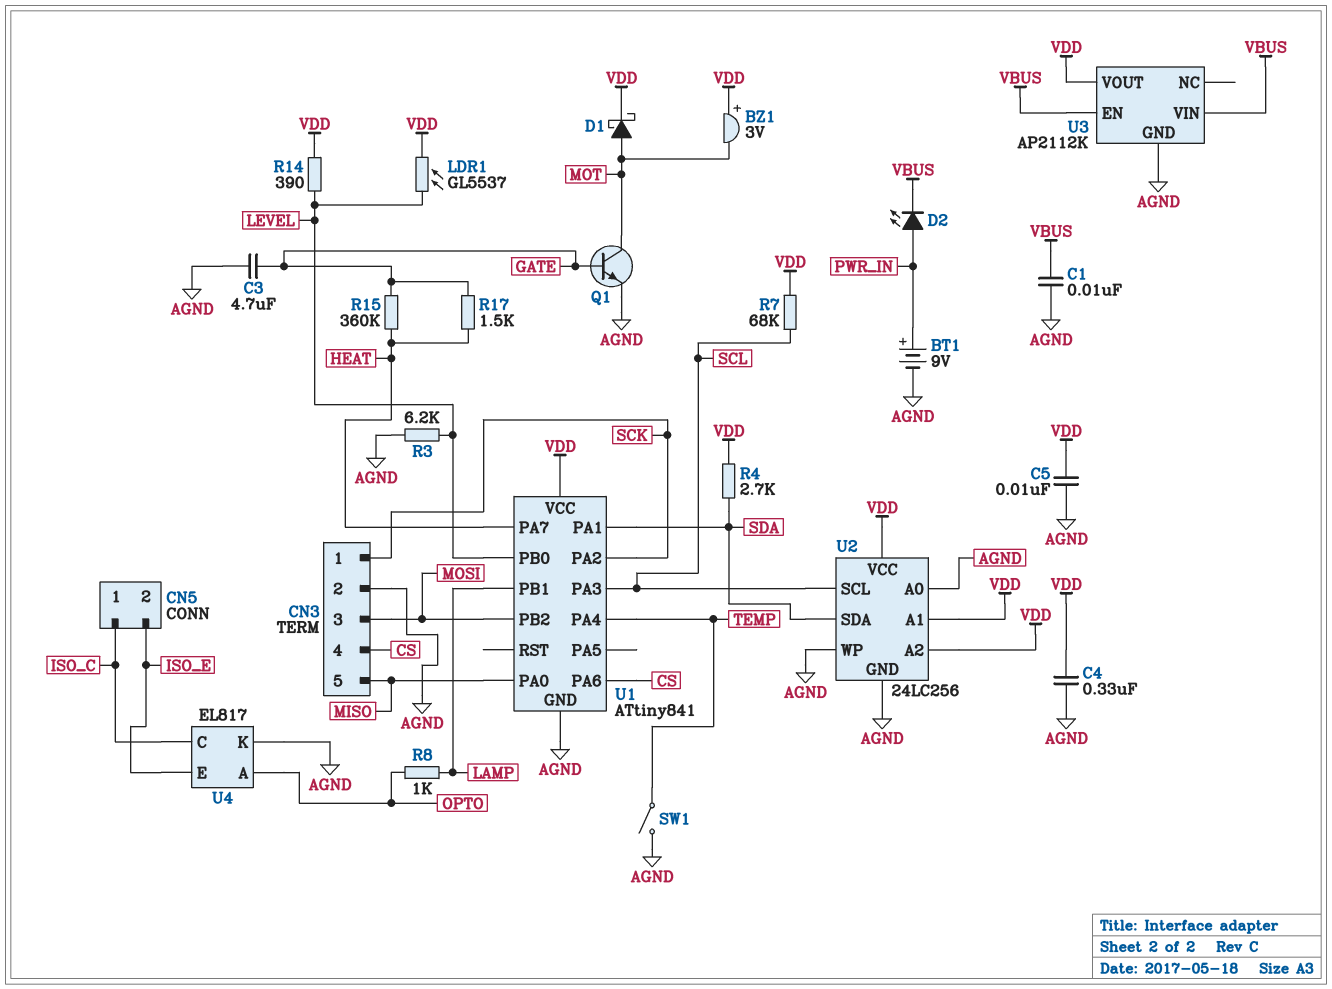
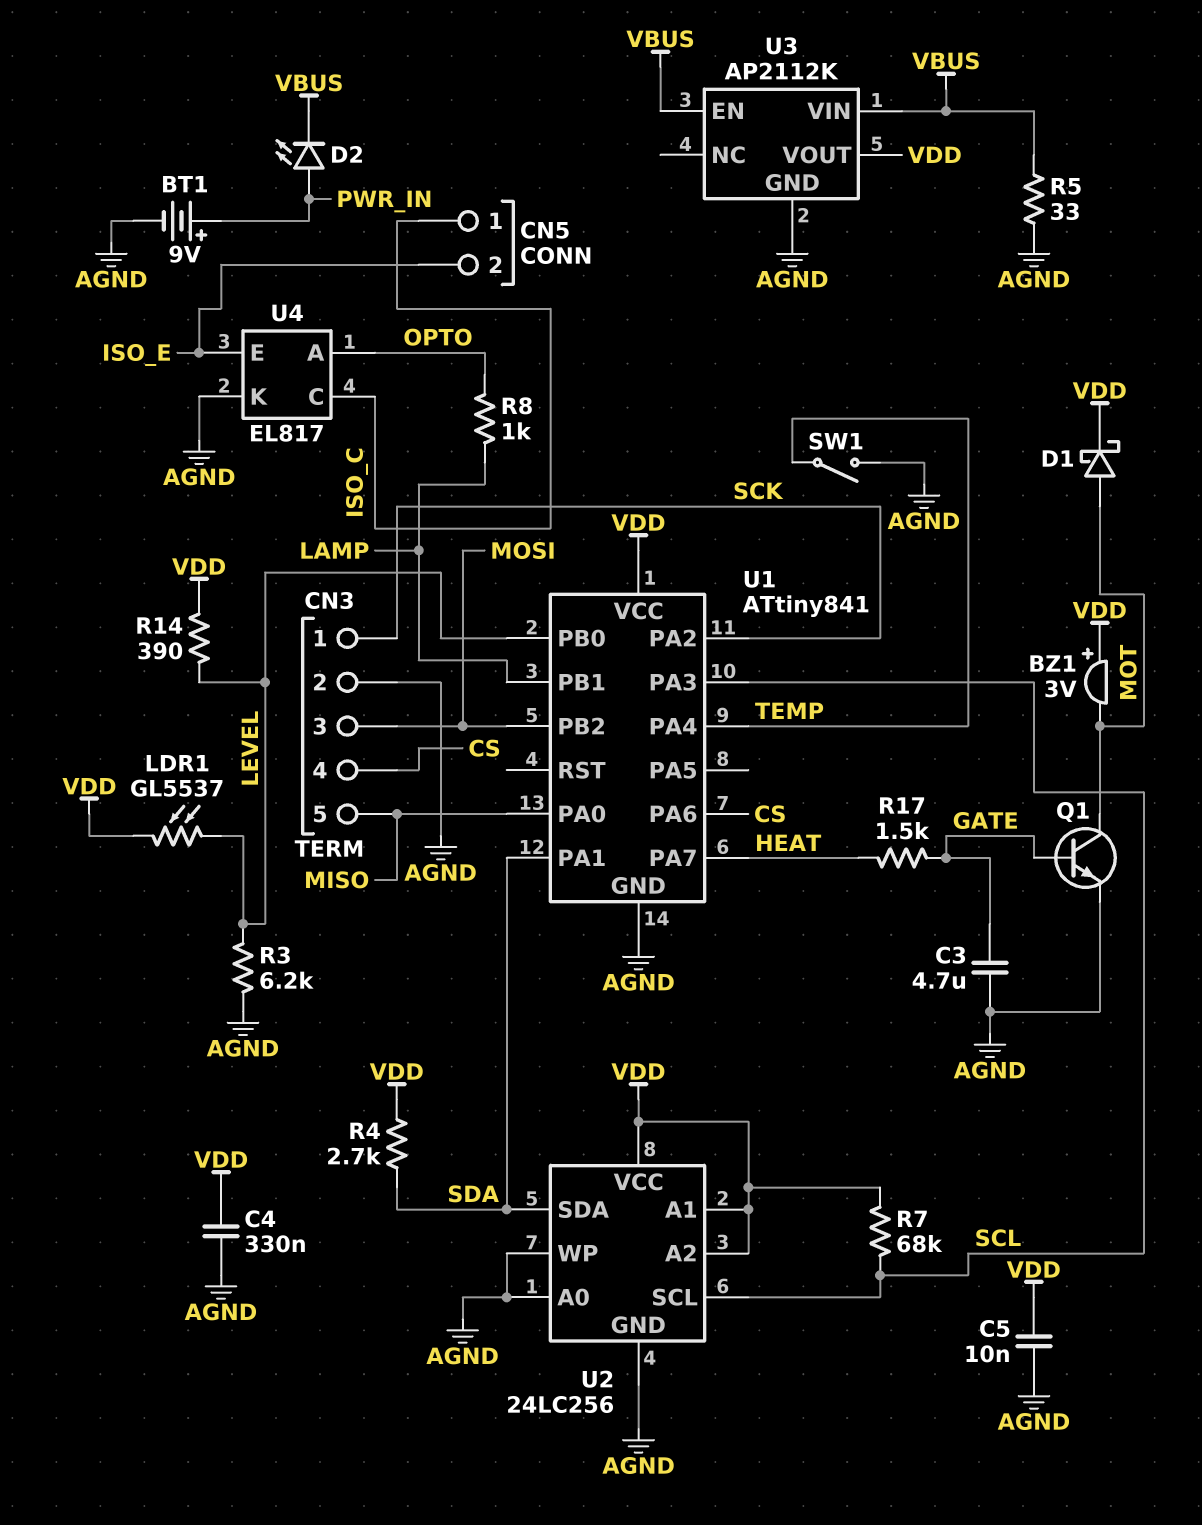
C1: 10nF (AGND, VBUS) -> none
R5: none -> 33 (AGND, VBUS)
R15: 360k (GATE, HEAT) -> none

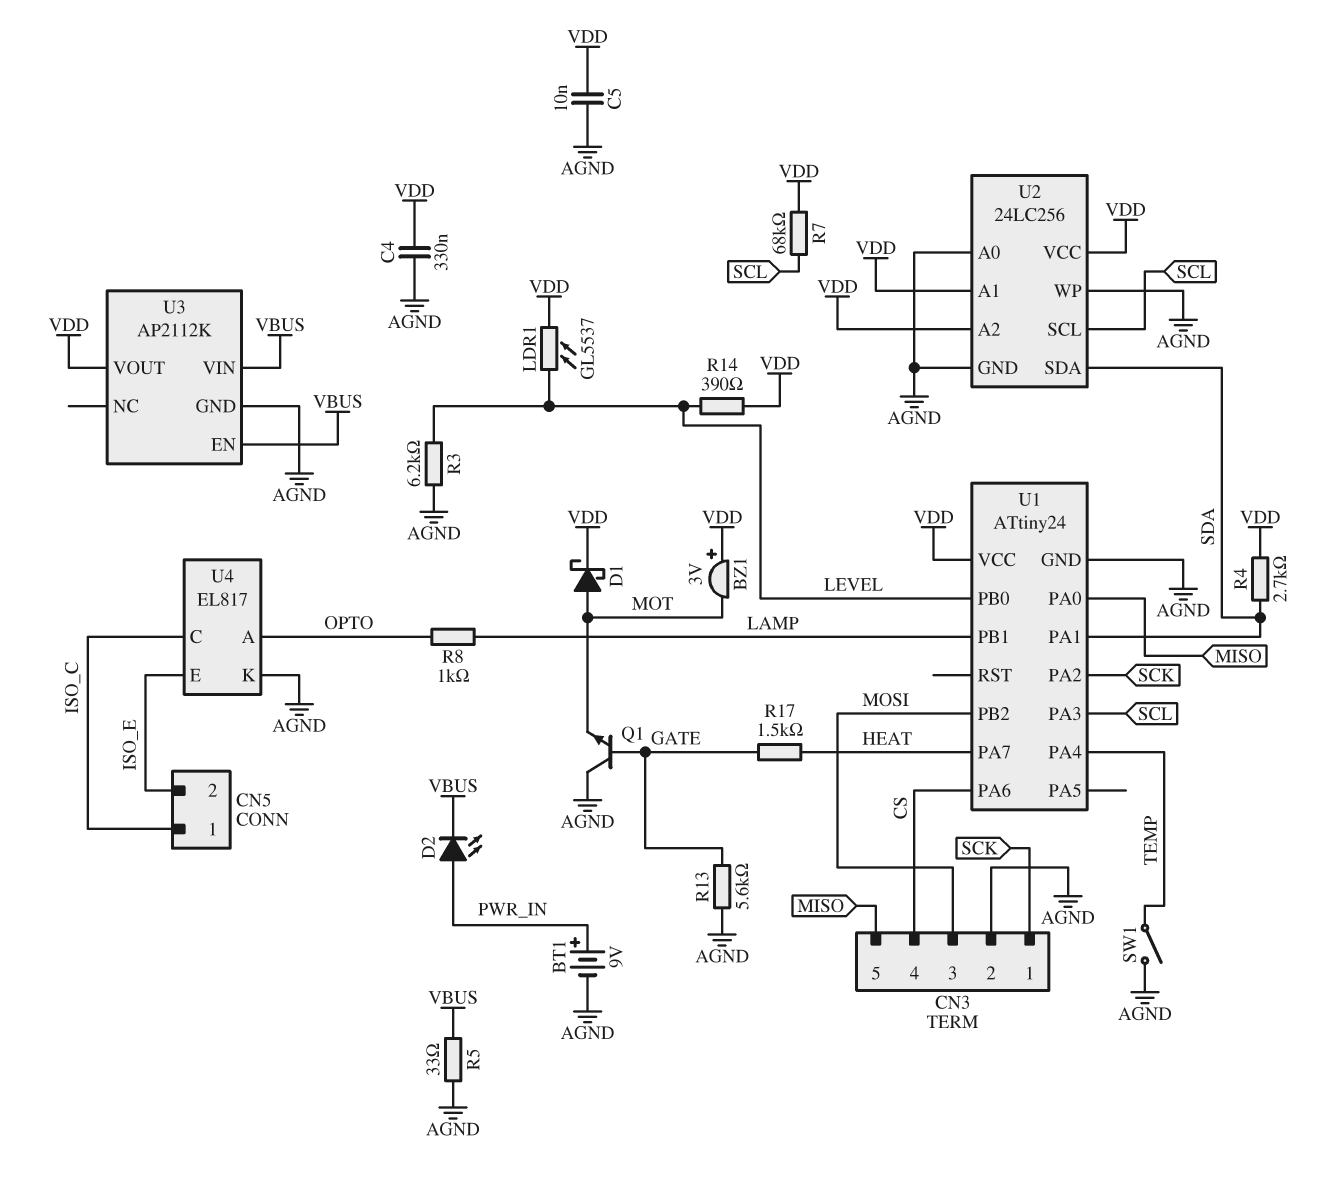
C3: 4.7uF (AGND, GATE) -> none
Q1: NPN (B GATE, C MOT, E AGND) -> NPN (B GATE, C AGND, E MOT)
R13: none -> 5.6k (AGND, GATE)
U1: ATtiny841 -> ATtiny24

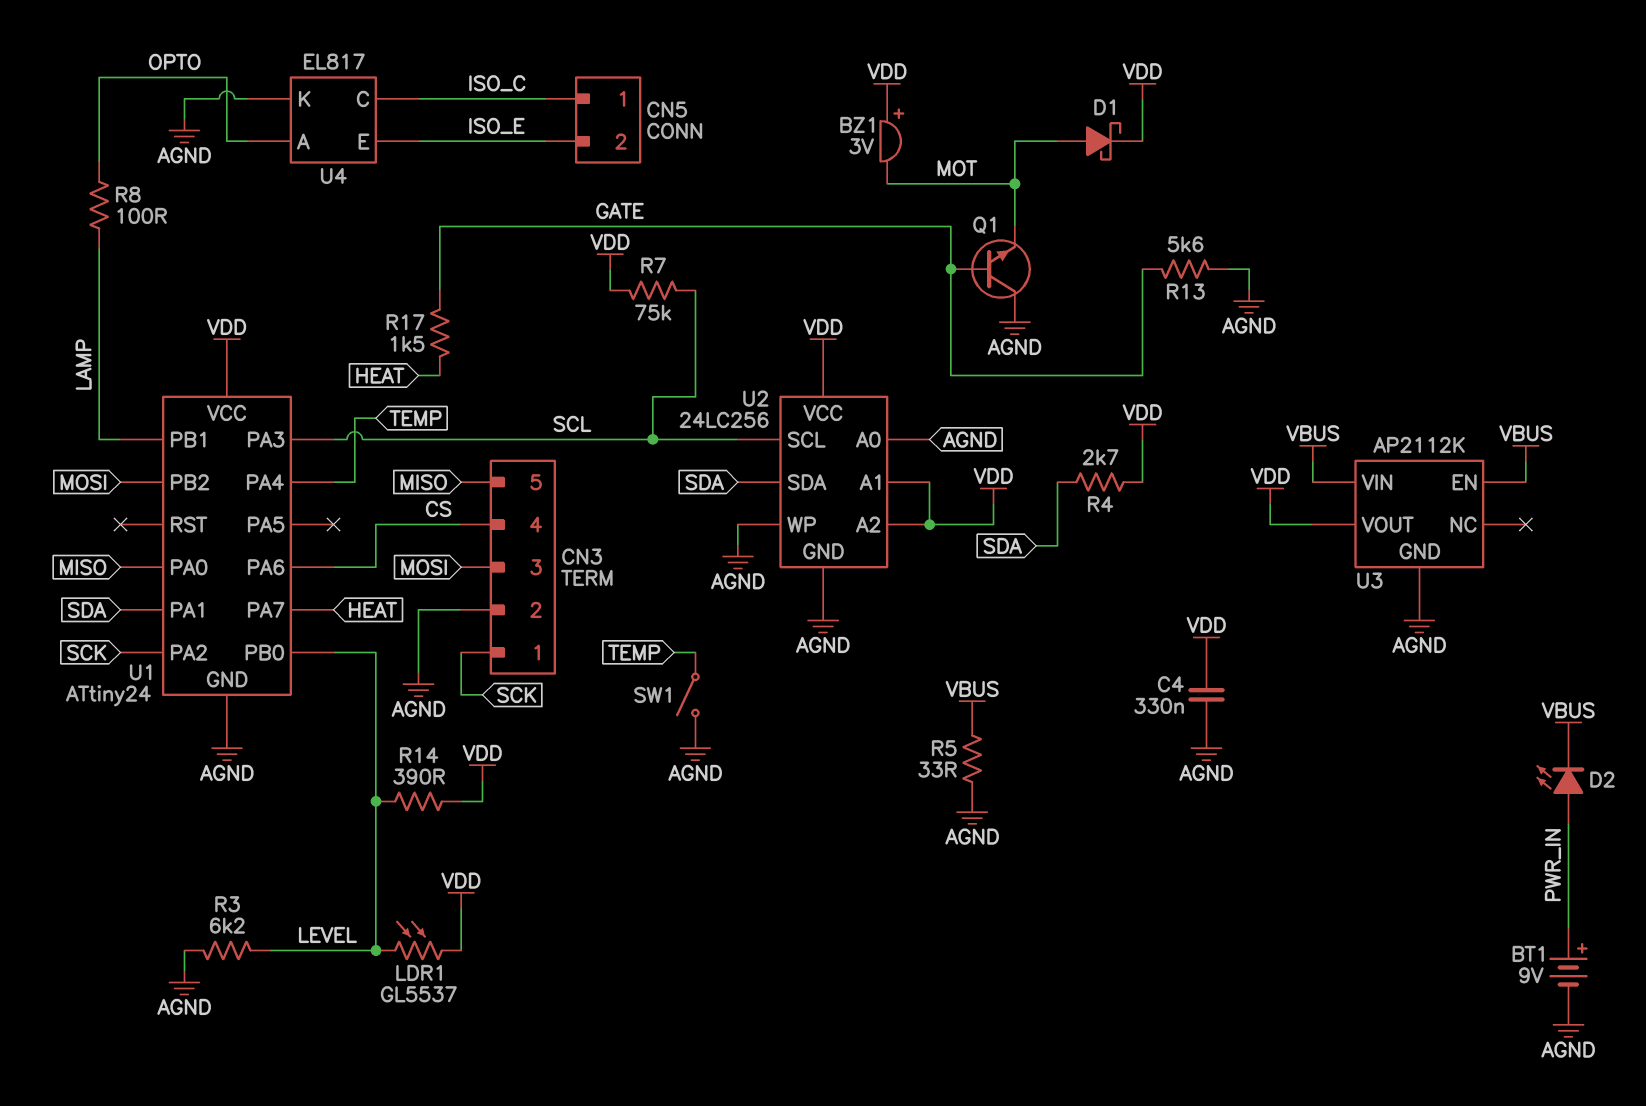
C5: 10nF (AGND, VDD) -> none
R7: 68k (SCL, VDD) -> 75k (SCL, VDD)
R8: 1k (LAMP, OPTO) -> 100 (LAMP, OPTO)

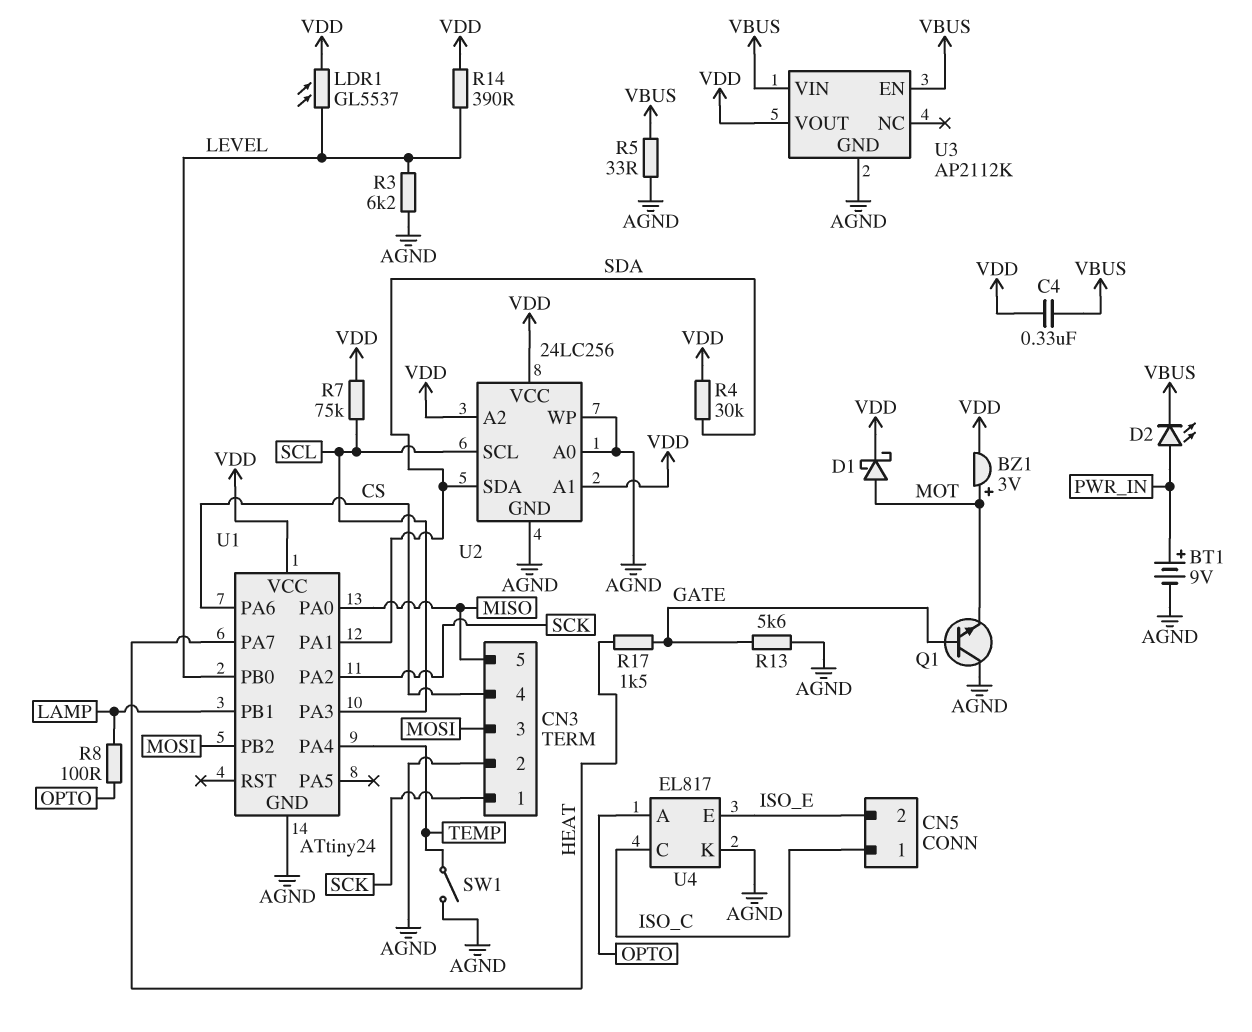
BZ1: buzzer 3V (plus VDD, minus MOT) -> buzzer 3V (plus MOT, minus VDD)
C4: 330nF (AGND, VDD) -> 330nF (VBUS, VDD)
R4: 2.7k (SDA, VDD) -> 30k (SDA, VDD)

